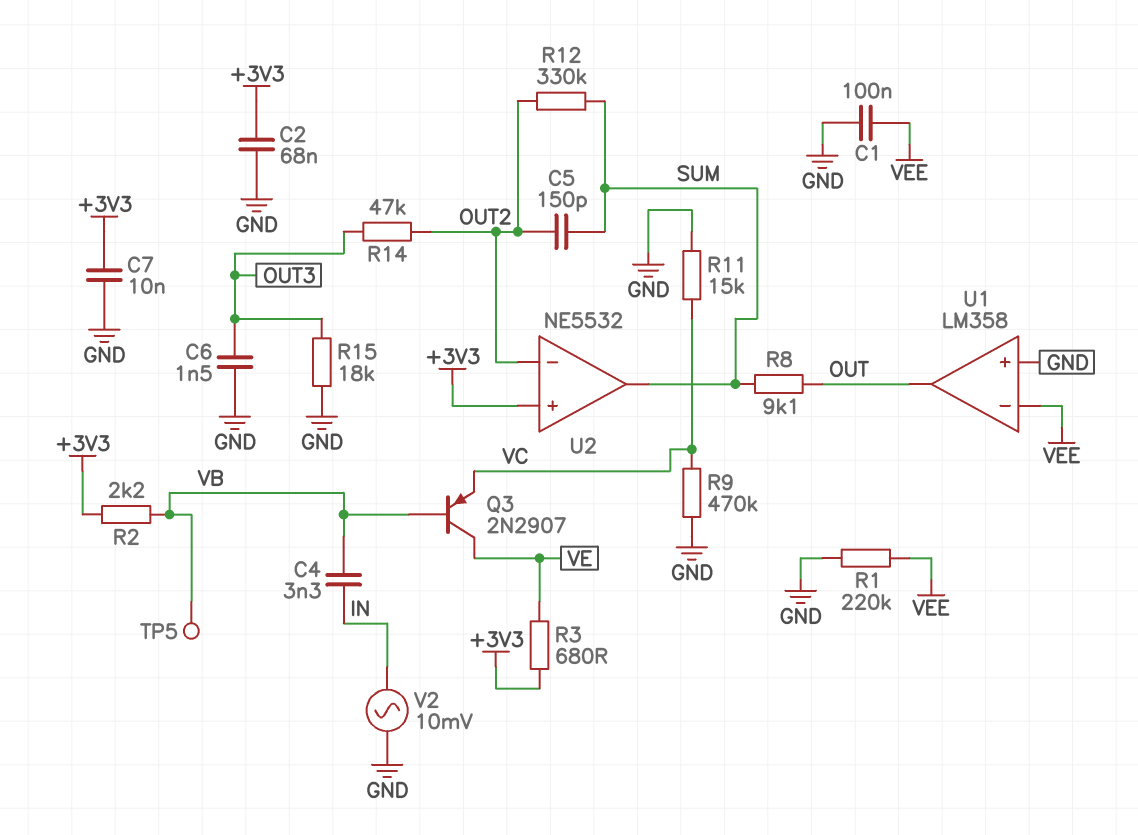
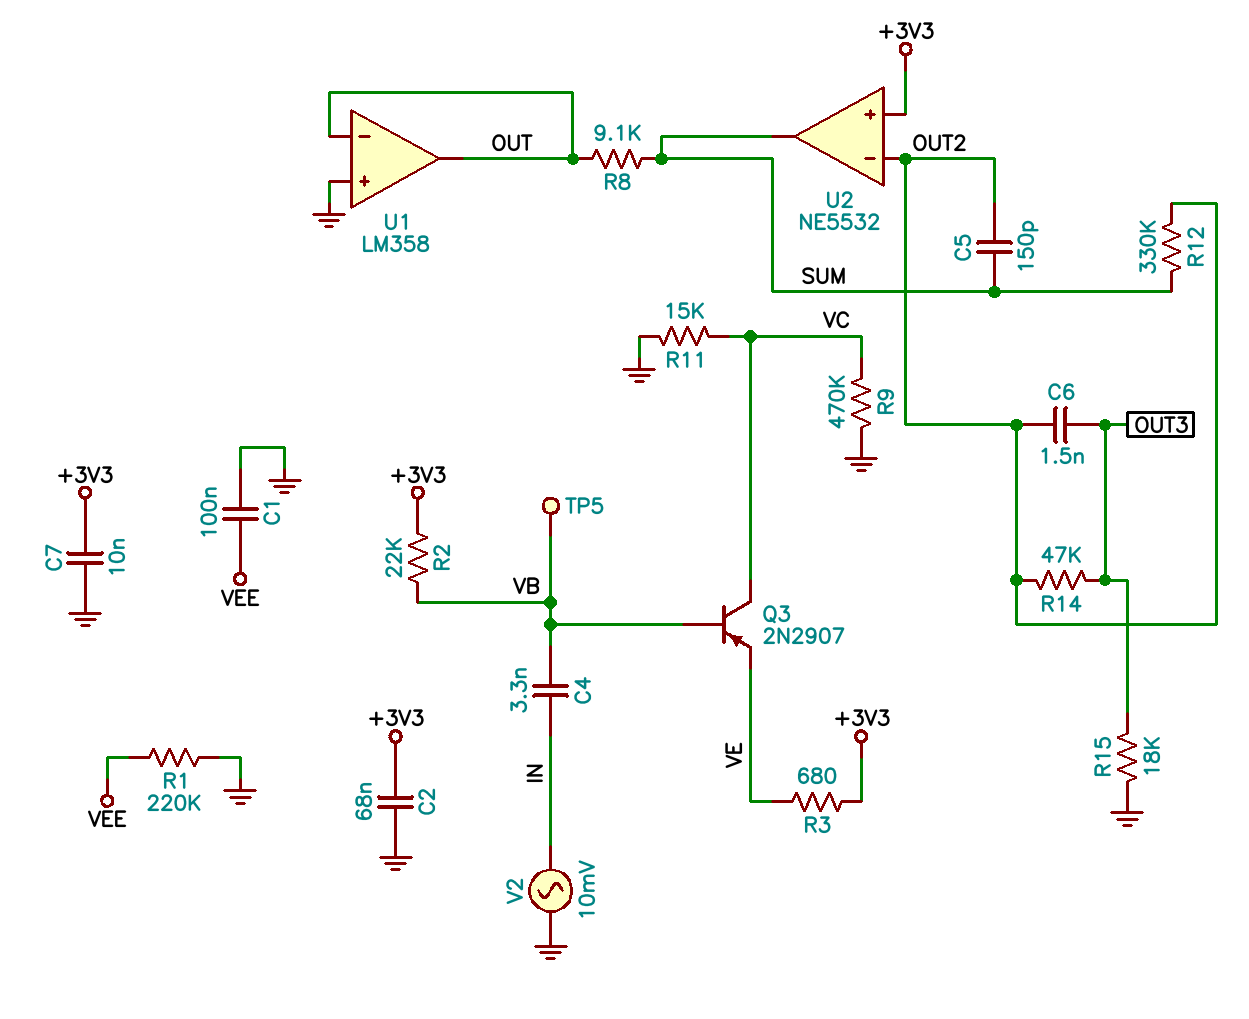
C6: 1.5nF (GND, OUT3) -> 1.5nF (OUT2, OUT3)
Q3: PNP 2N2907 (B VB, C VE, E VC) -> PNP 2N2907 (B VB, C VC, E VE)
R2: 2.2k (+3V3, VB) -> 22k (+3V3, VB)
U1 pin in-: VEE -> OUT

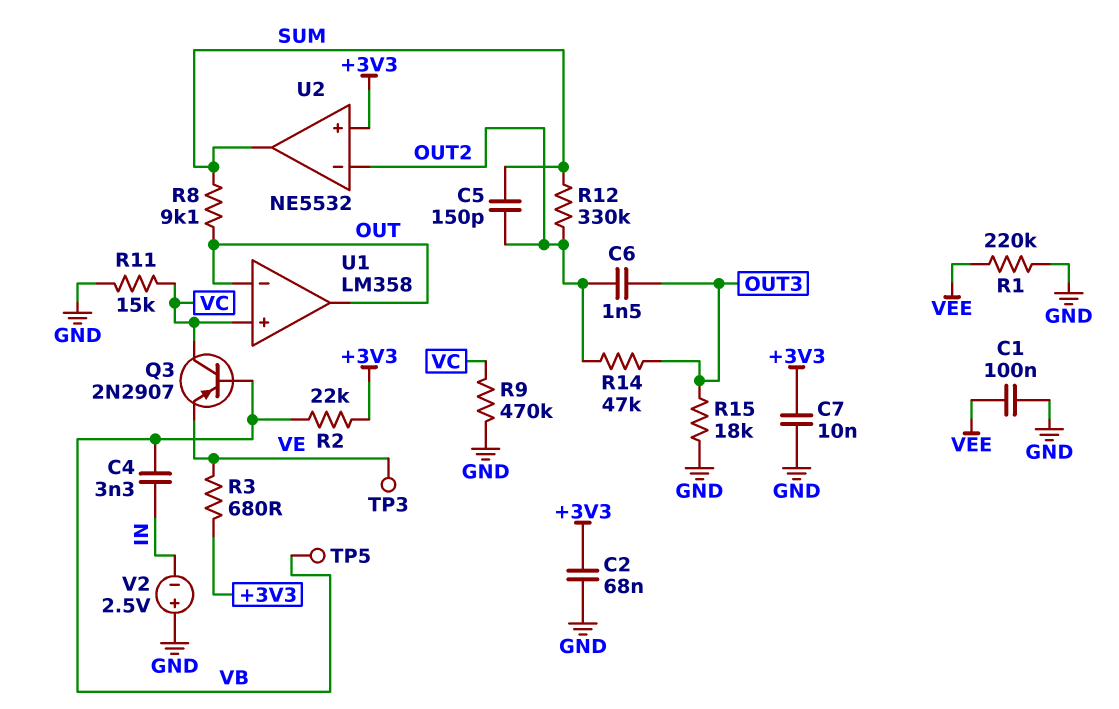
TP3: none -> test point (VE)
U1 pin in+: GND -> VC
V2: AC 10mV (GND, IN) -> 2.5V (plus GND, minus IN)

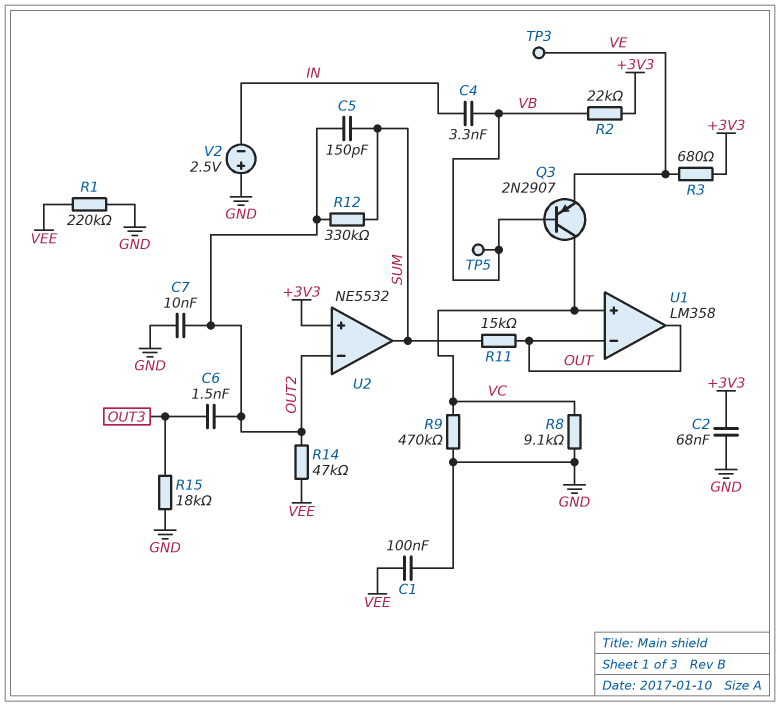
C7: 10nF (+3V3, GND) -> 10nF (GND, OUT2)
R8: 9.1k (OUT, SUM) -> 9.1k (GND, VC)
R11: 15k (GND, VC) -> 15k (OUT, SUM)
R14: 47k (OUT2, OUT3) -> 47k (OUT2, VEE)

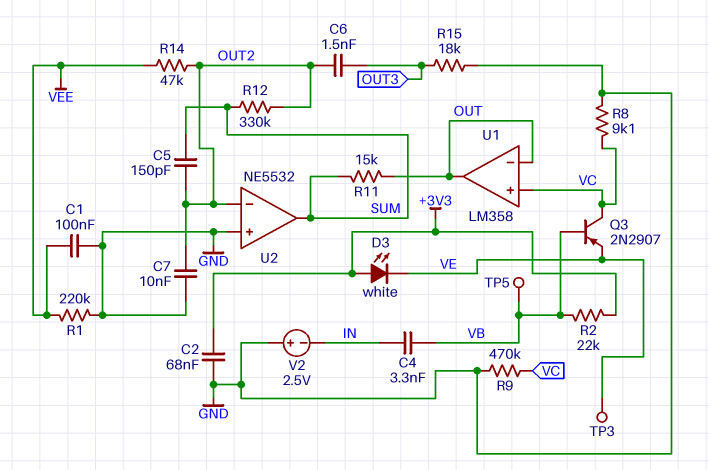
D3: none -> LED white (A +3V3, K VE)
R3: 680 (+3V3, VE) -> none
U2 pin in+: +3V3 -> GND

